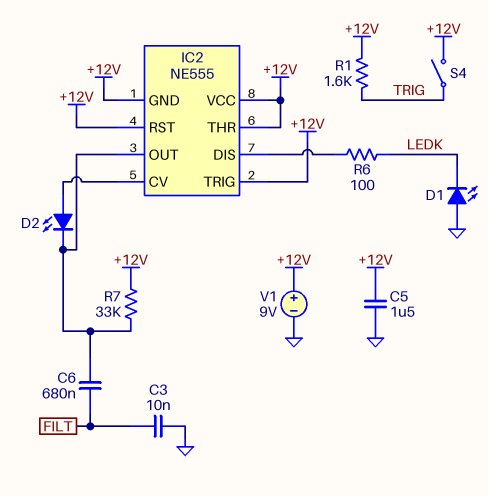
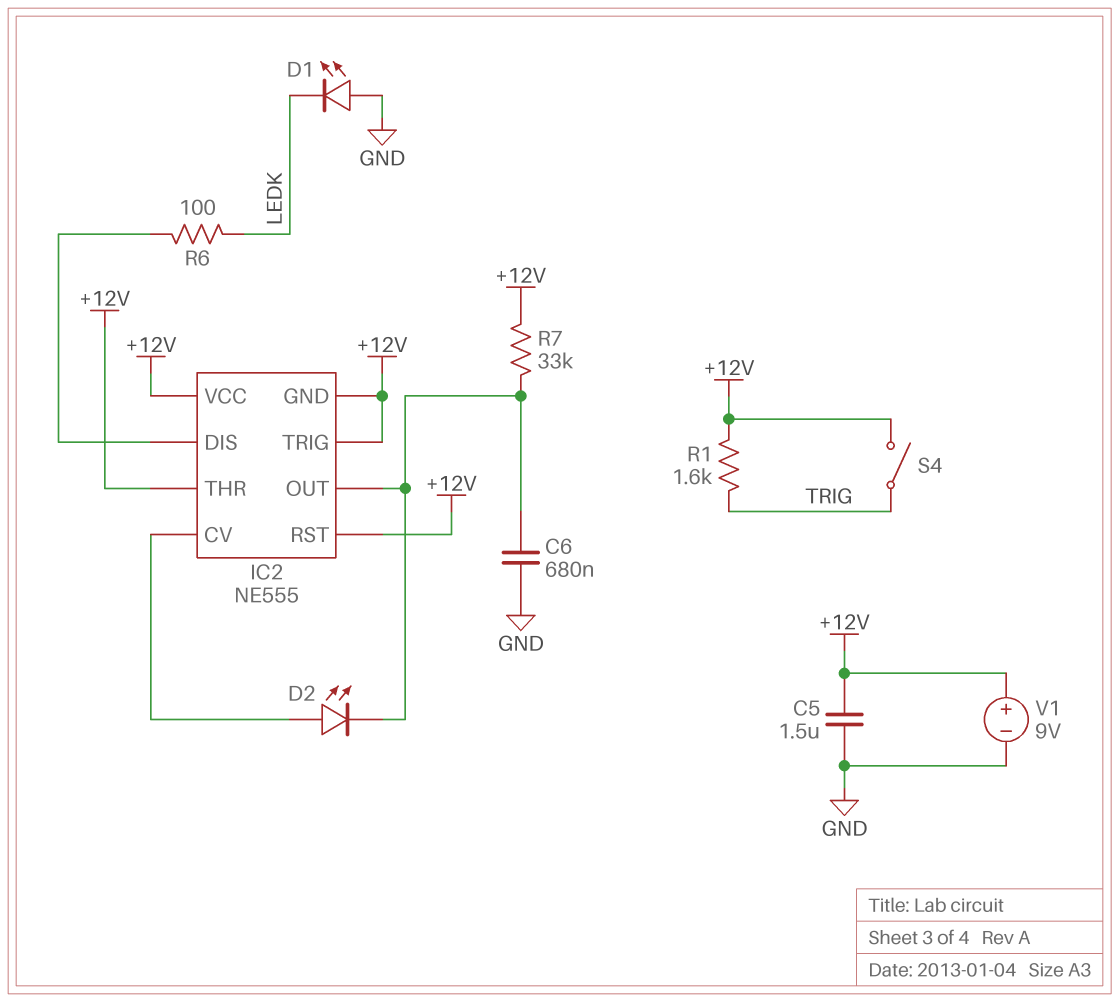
C3: 10nF (FILT, GND) -> none
C6: 680nF (FILT, IC2/OUT) -> 680nF (GND, IC2/OUT)

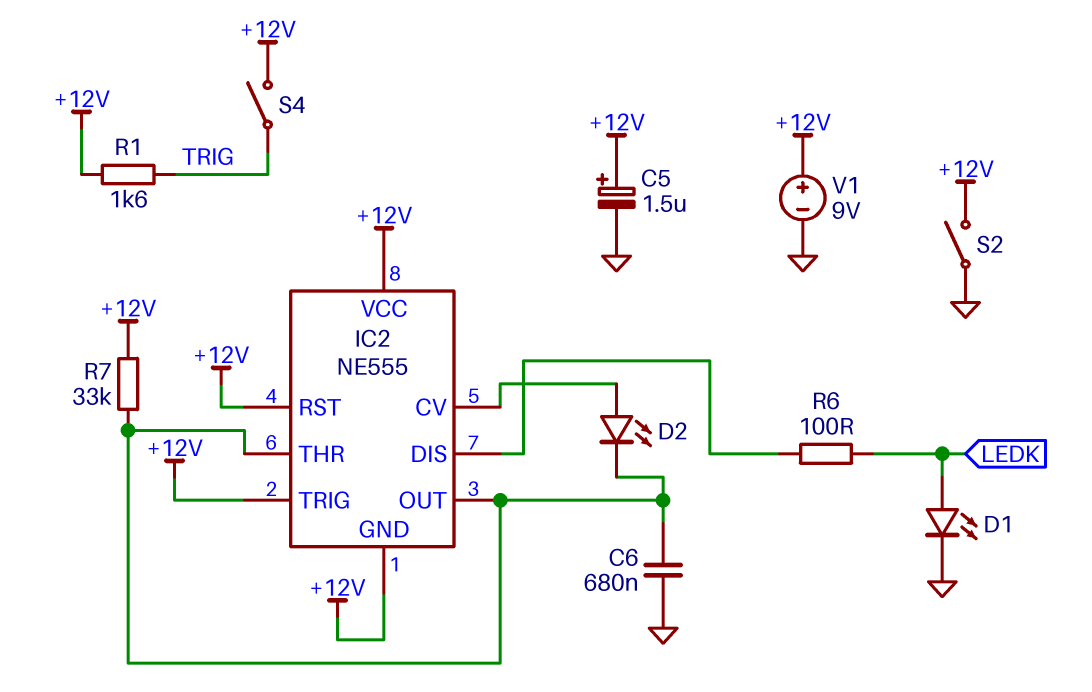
C5: 1.5uF (+12V, GND) -> 1.5uF (plus +12V, minus GND)
D1: LED (A GND, K LEDK) -> LED (A LEDK, K GND)
IC2 pin THR: +12V -> IC2/OUT
S2: none -> switch (+12V, GND)

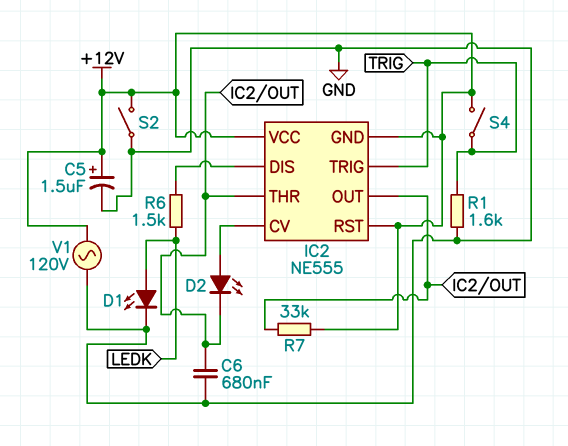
IC2 pin TRIG: +12V -> TRIG
R1: 1.6k (+12V, TRIG) -> 1.6k (GND, TRIG)
R6: 100 (IC2/DIS, LEDK) -> 1.5k (IC2/DIS, LEDK)
V1: 9V (plus +12V, minus GND) -> AC 120V (+12V, GND)

